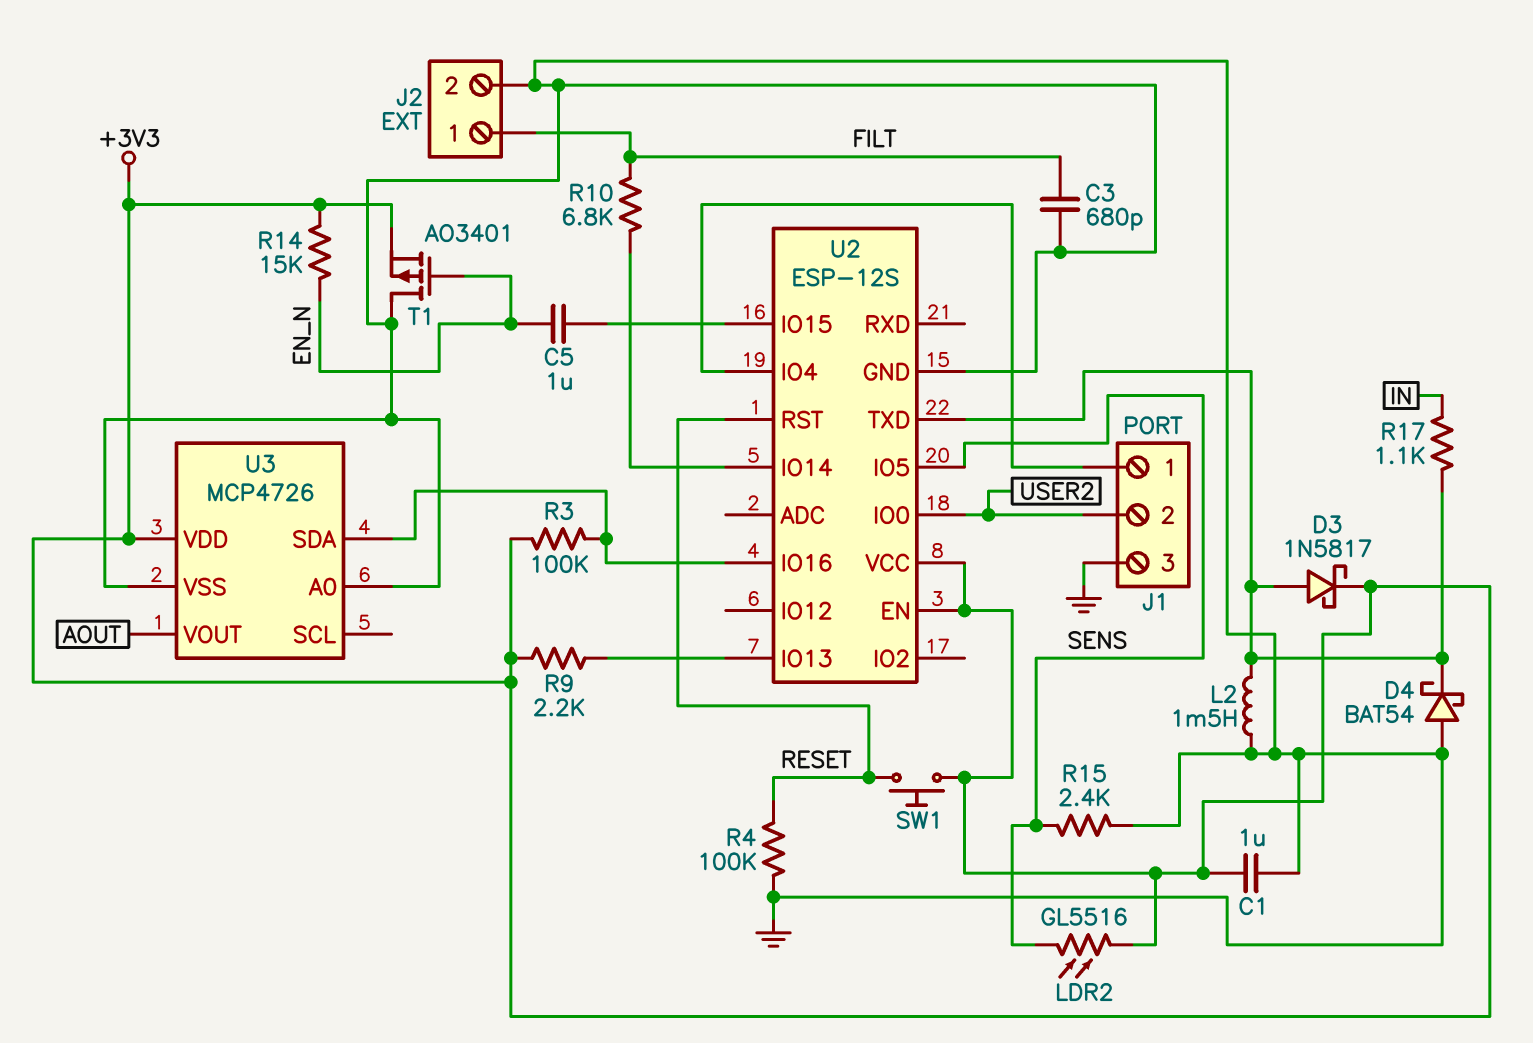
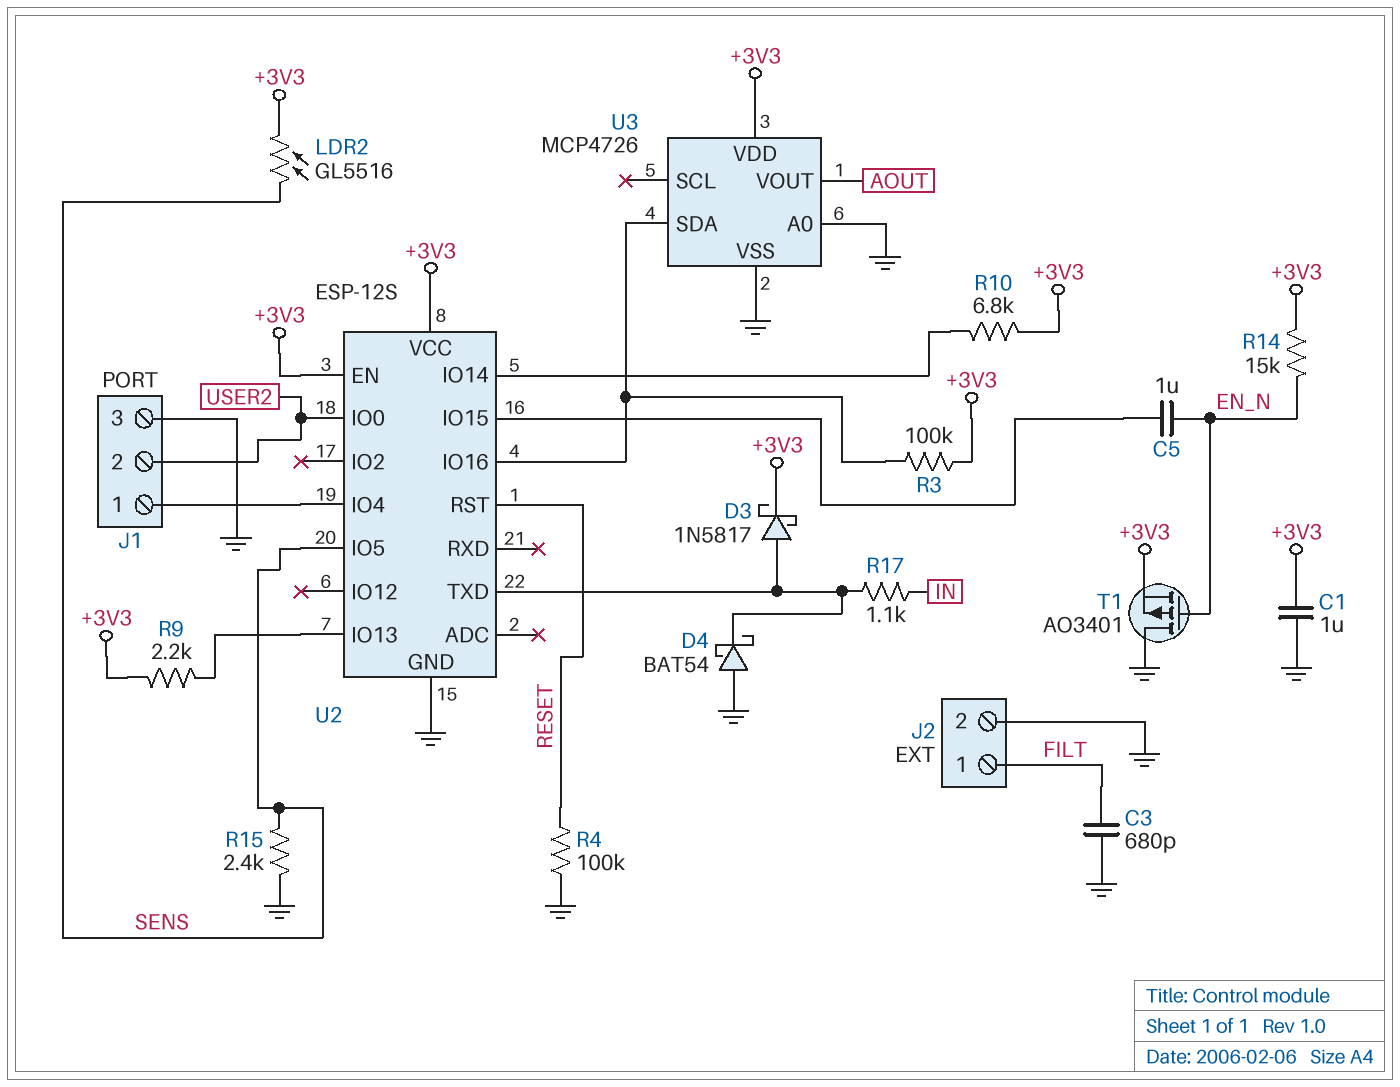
L2: 1.5mH (GND, U2/TXD) -> none
R10: 6.8k (FILT, U2/IO14) -> 6.8k (+3V3, U2/IO14)
SW1: button (+3V3, RESET) -> none

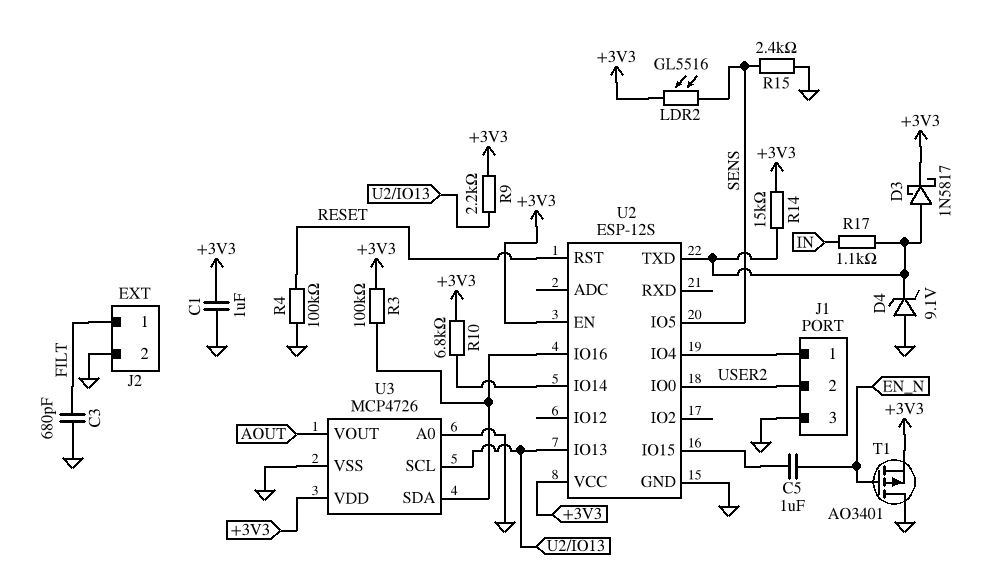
D4: schottky BAT54 (A GND, K U2/TXD) -> zener 9.1V (A GND, K U2/TXD)
R14: 15k (+3V3, EN_N) -> 15k (+3V3, U2/TXD)
U3 pin SCL: none -> U2/IO13

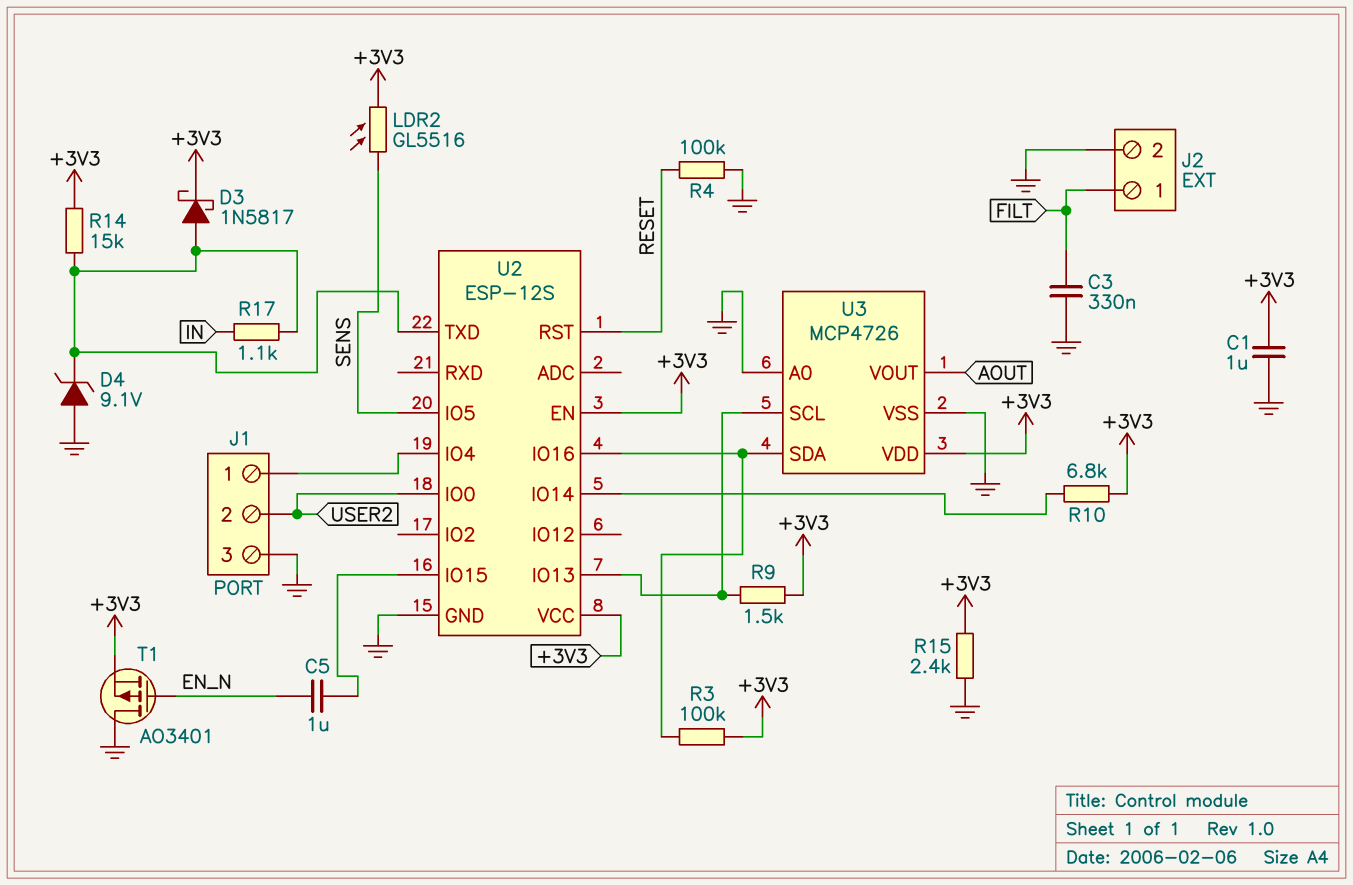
C3: 680pF (FILT, GND) -> 330nF (FILT, GND)
R9: 2.2k (+3V3, U2/IO13) -> 1.5k (+3V3, U2/IO13)
R15: 2.4k (GND, SENS) -> 2.4k (+3V3, GND)

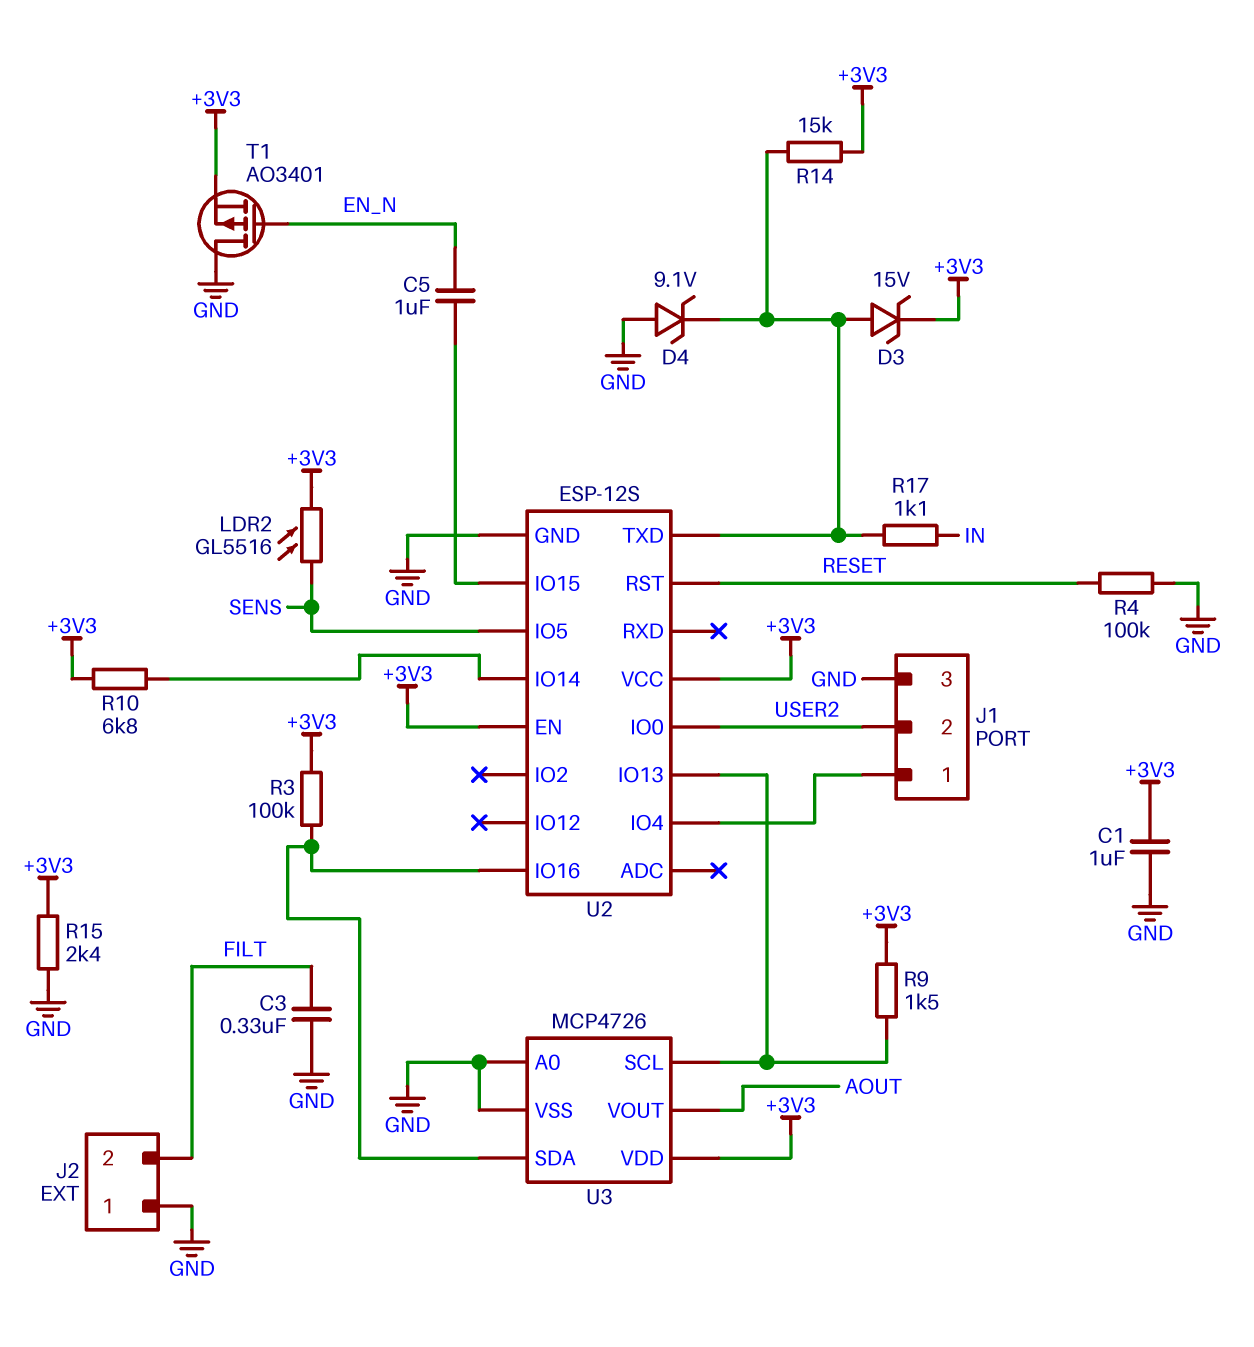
D3: schottky 1N5817 (A U2/TXD, K +3V3) -> zener 15V (A U2/TXD, K +3V3)
J2 pin 1: FILT -> GND
J2 pin 2: GND -> FILT

